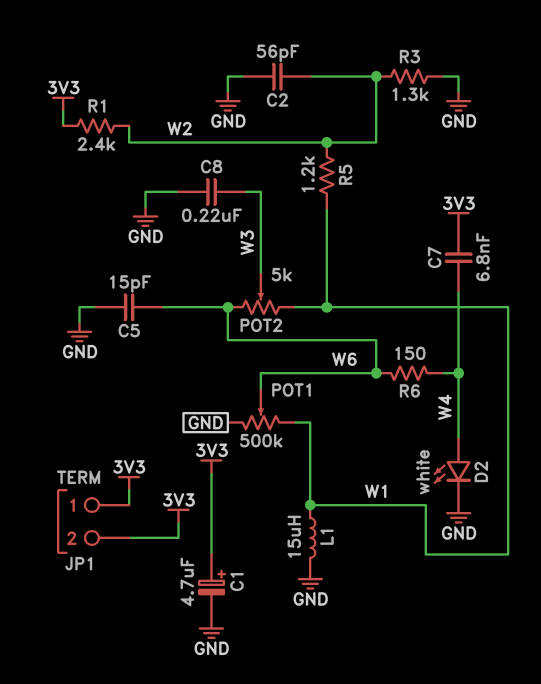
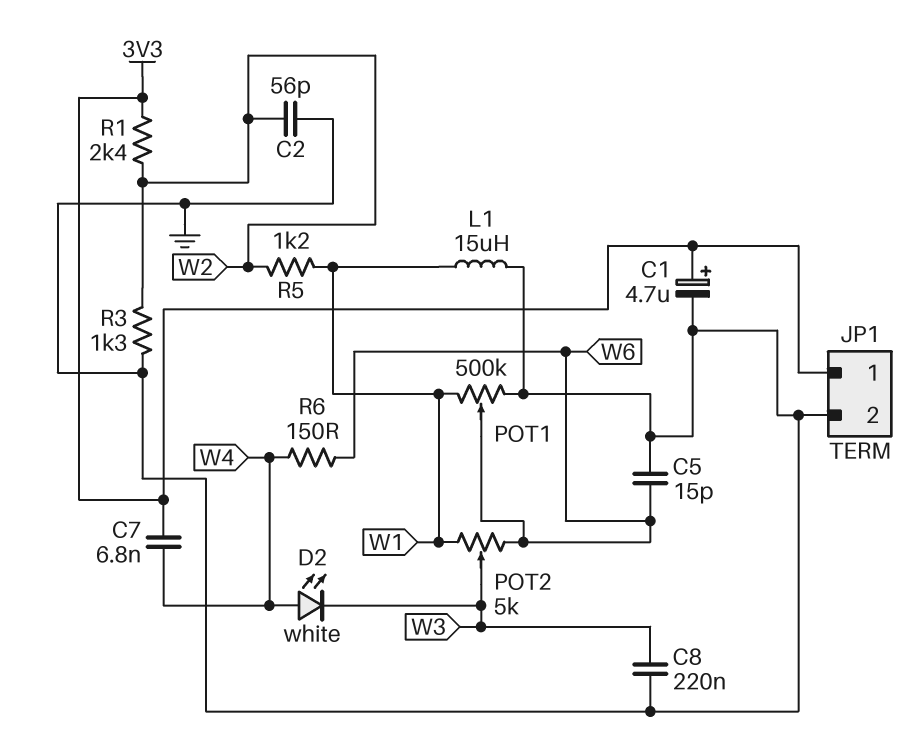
D2: LED white (A W4, K GND) -> LED white (A W4, K W3)
JP1 pin 2: 3V3 -> GND

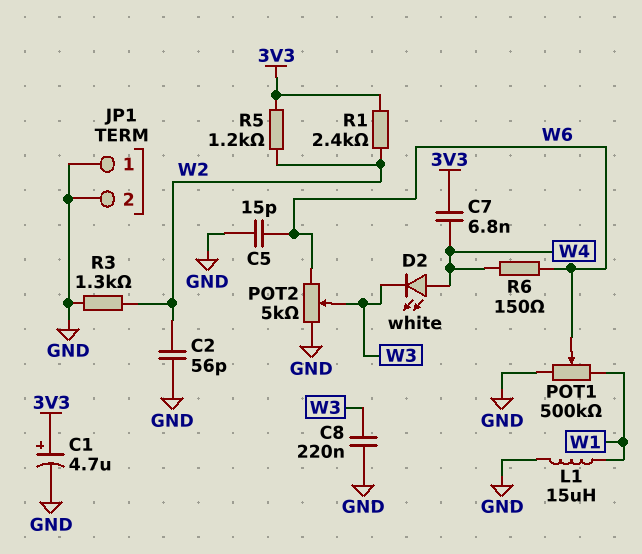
JP1 pin 1: 3V3 -> GND
POT2: 5k (W1, W6, wiper W3) -> 5k (GND, W6, wiper W3)
R5: 1.2k (W1, W2) -> 1.2k (3V3, W2)

